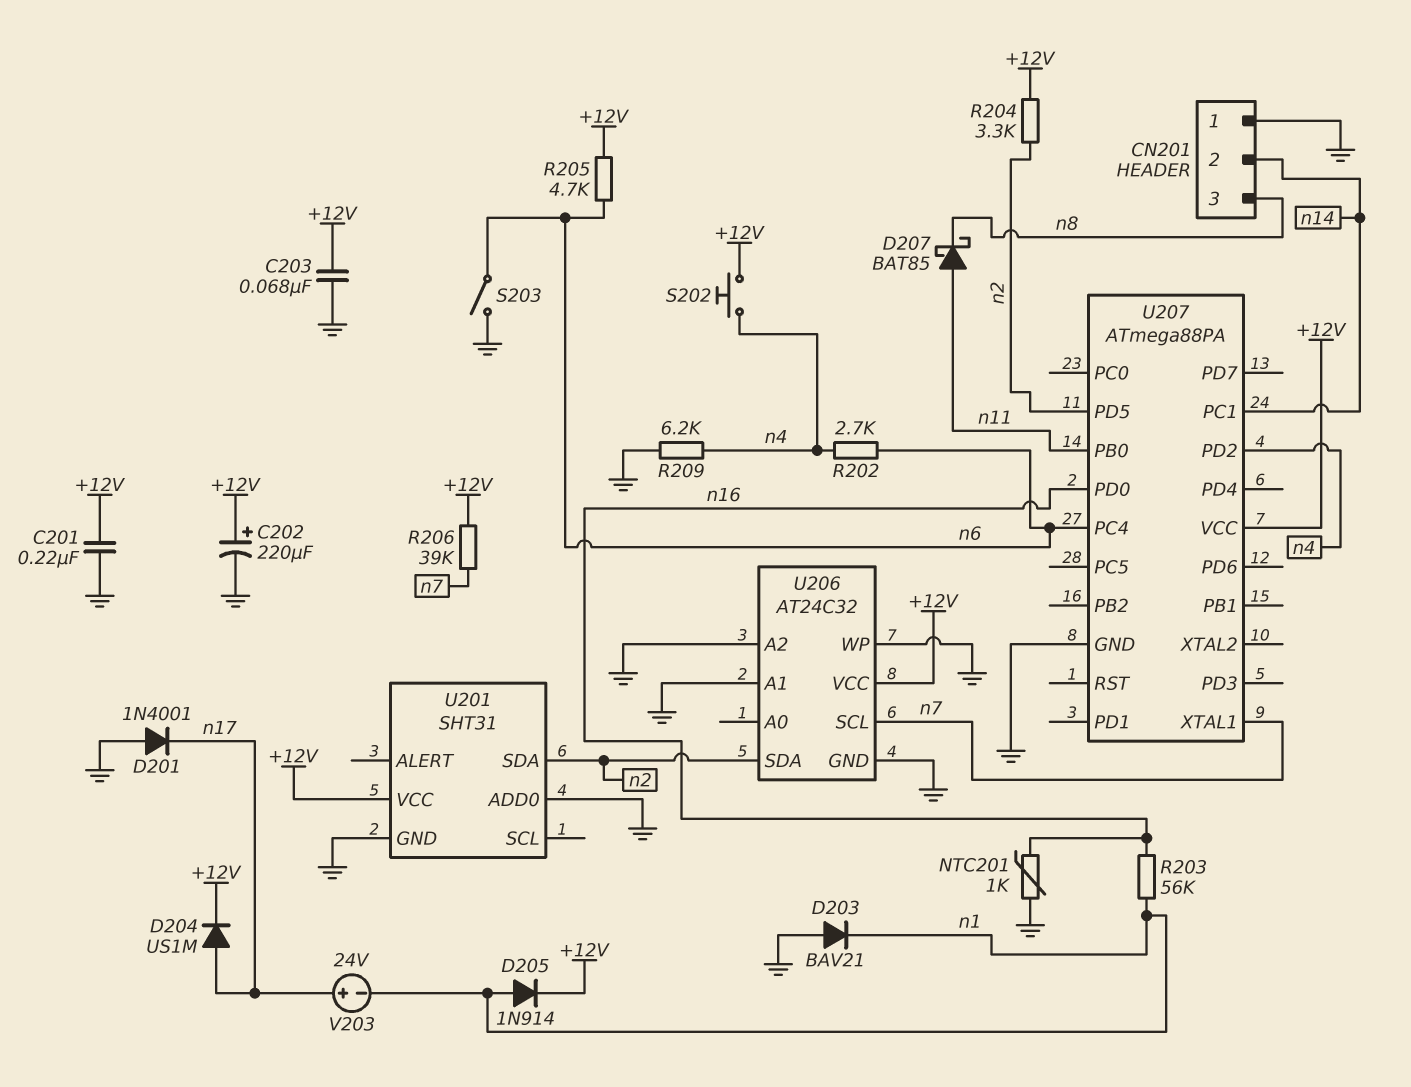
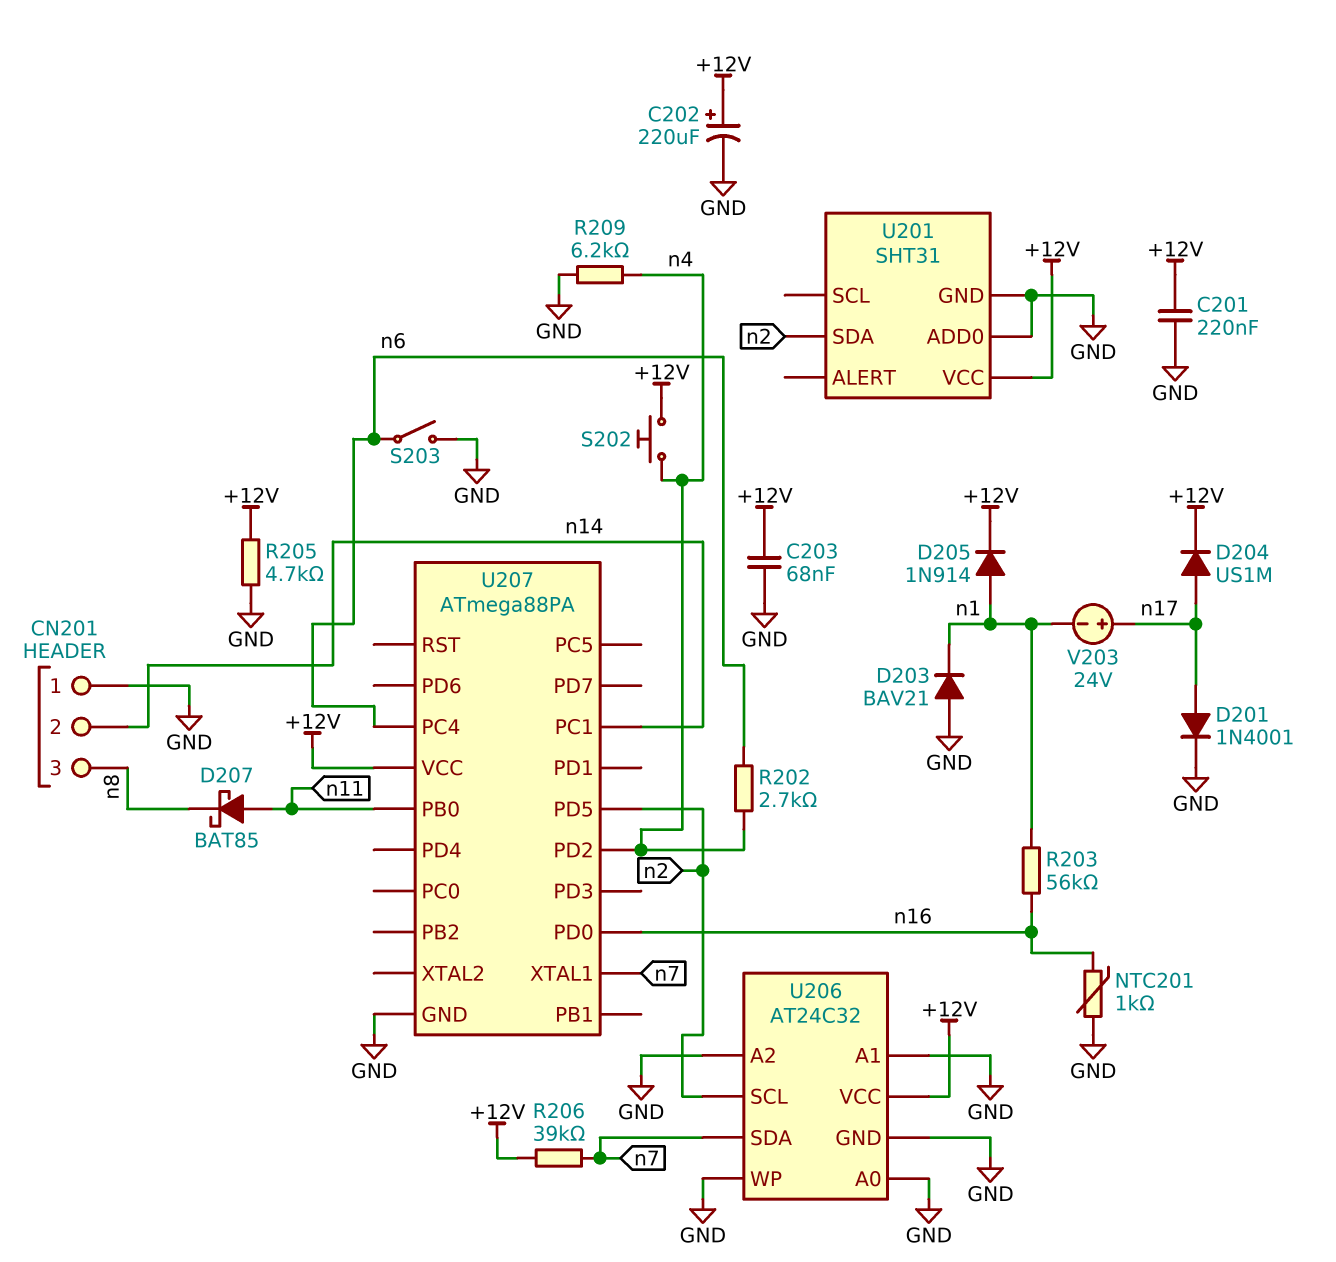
D201: diode 1N4001 (A GND, K n17) -> diode 1N4001 (A n17, K GND)
R204: 3.3k (+12V, n2) -> none
R205: 4.7k (+12V, n6) -> 4.7k (+12V, GND)
U206 pin A0: none -> GND
U206 pin SCL: n7 -> n2
U206 pin SDA: n2 -> n7

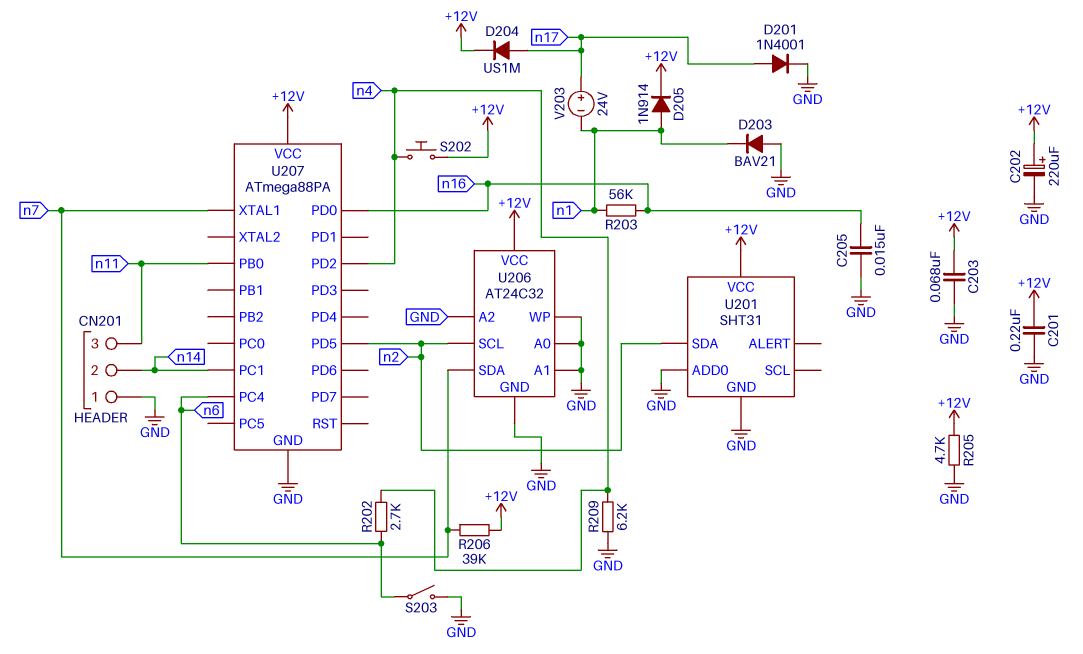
C205: none -> 15nF (GND, n16)
CN201 pin 3: n8 -> n11
D207: schottky BAT85 (A n11, K n8) -> none
NTC201: 1k (GND, n16) -> none

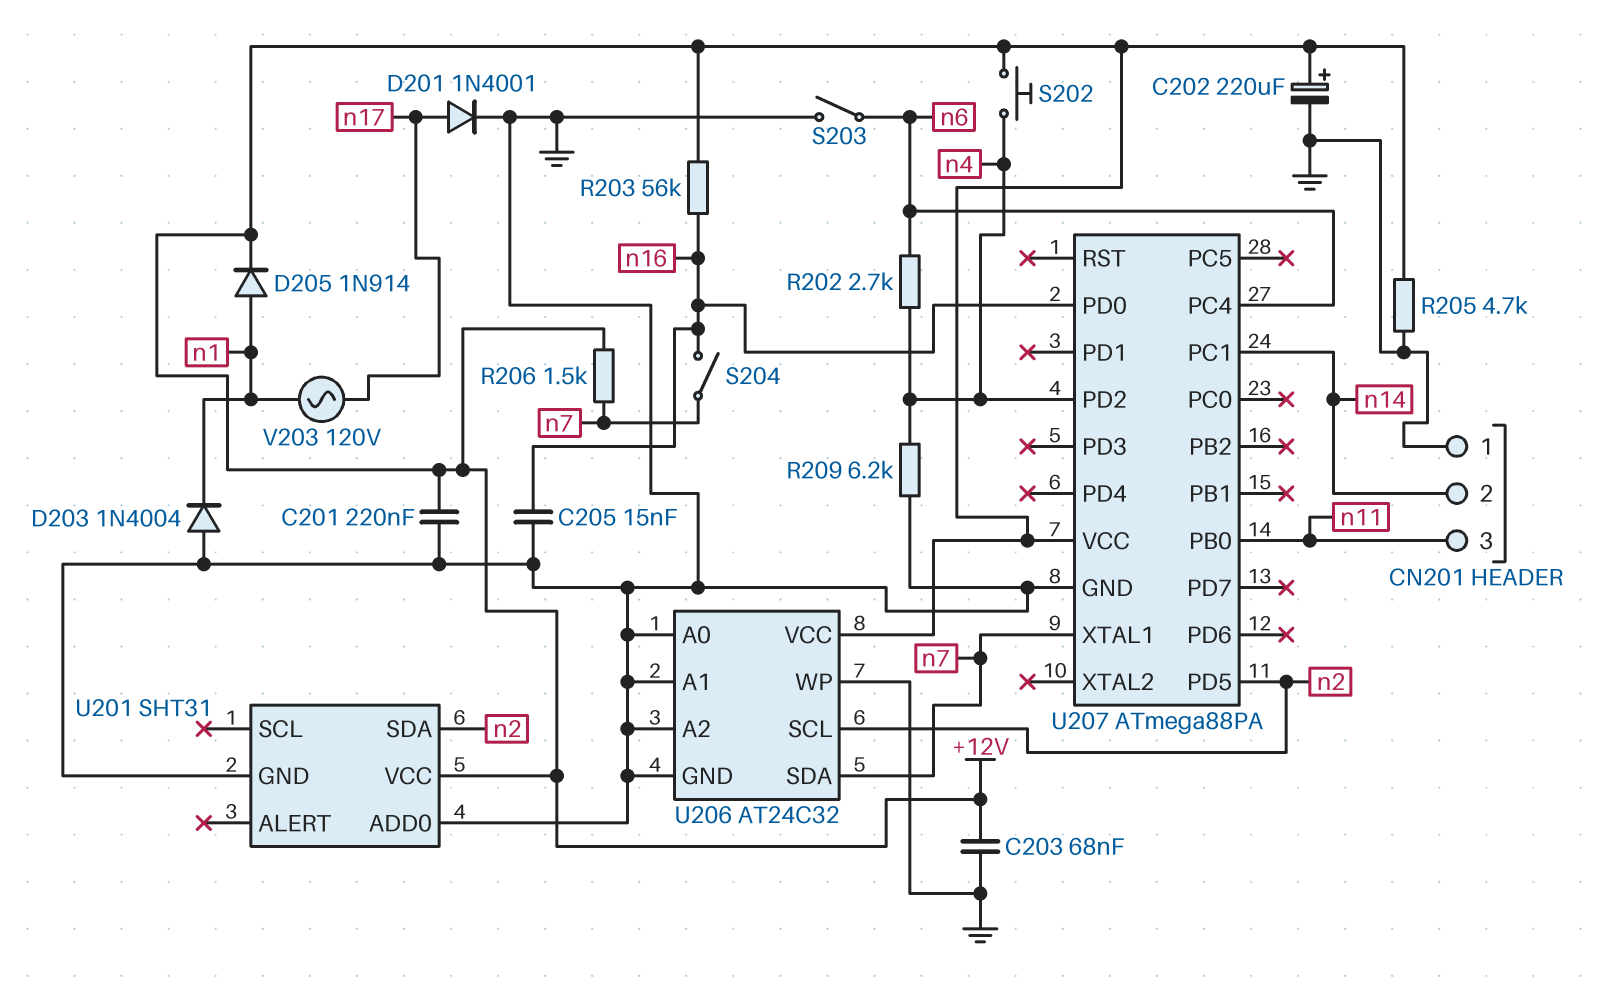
D203: diode BAV21 (A GND, K n1) -> diode 1N4004 (A GND, K n1)
D204: diode US1M (A n17, K +12V) -> none
R203: 56k (n1, n16) -> 56k (+12V, n16)
R206: 39k (+12V, n7) -> 1.5k (+12V, n7)
S204: none -> switch (n7, n16)
V203: 24V (plus n17, minus n1) -> AC 120V (n1, n17)

